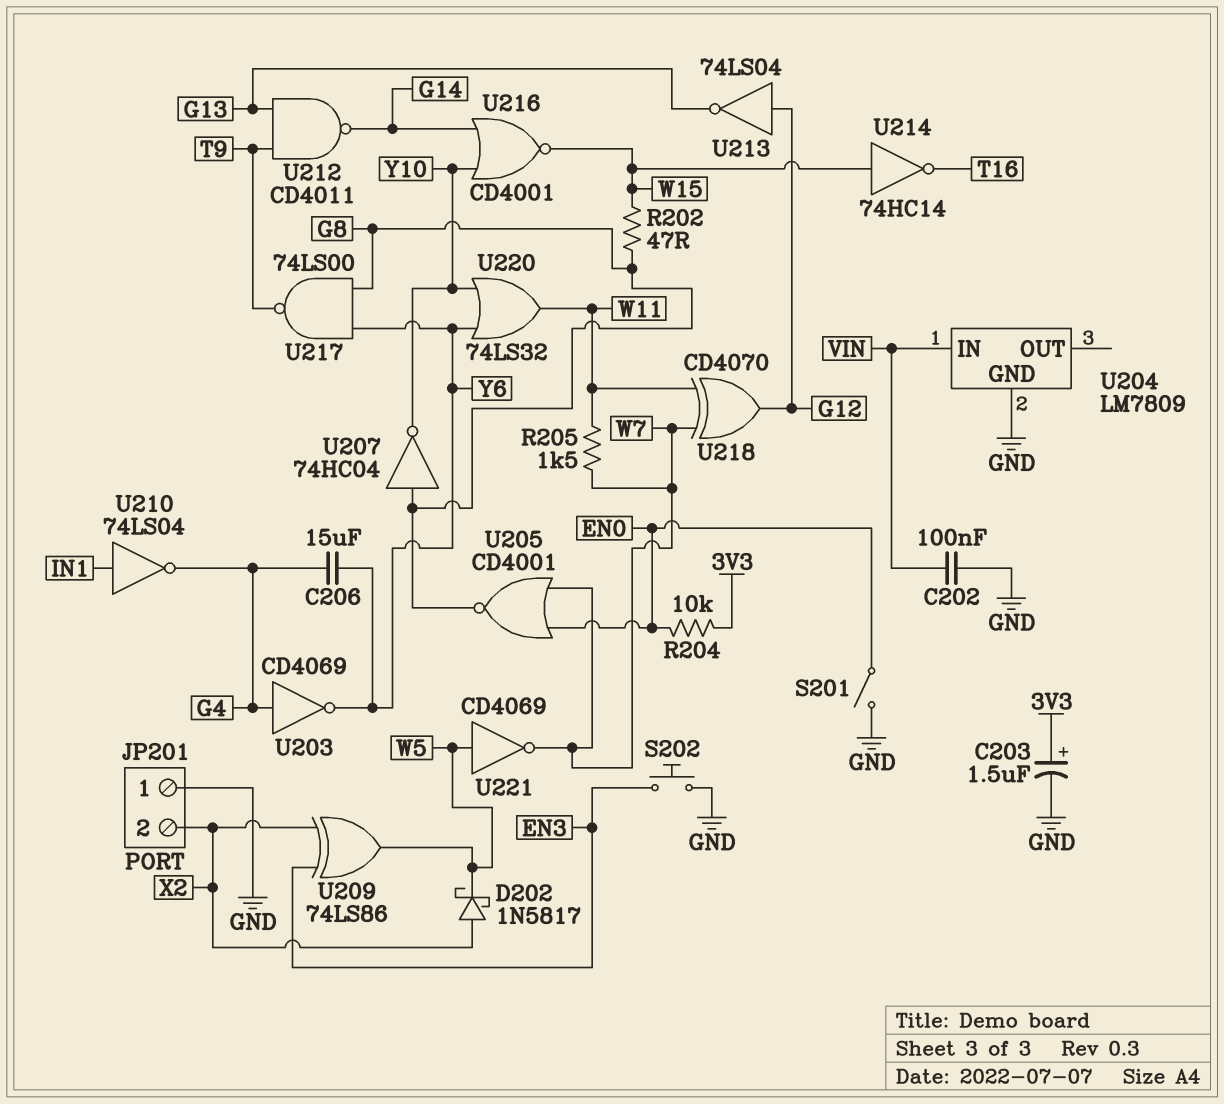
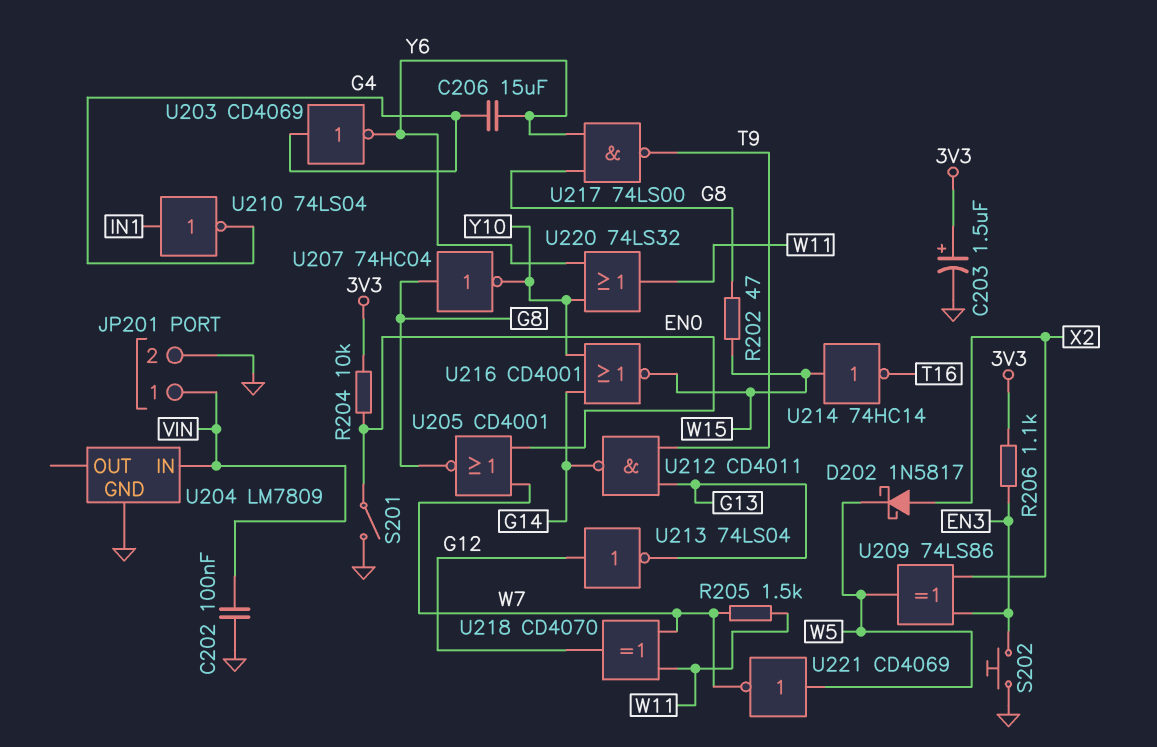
JP201 pin 1: GND -> VIN
JP201 pin 2: X2 -> GND
R206: none -> 1.1k (3V3, EN3)

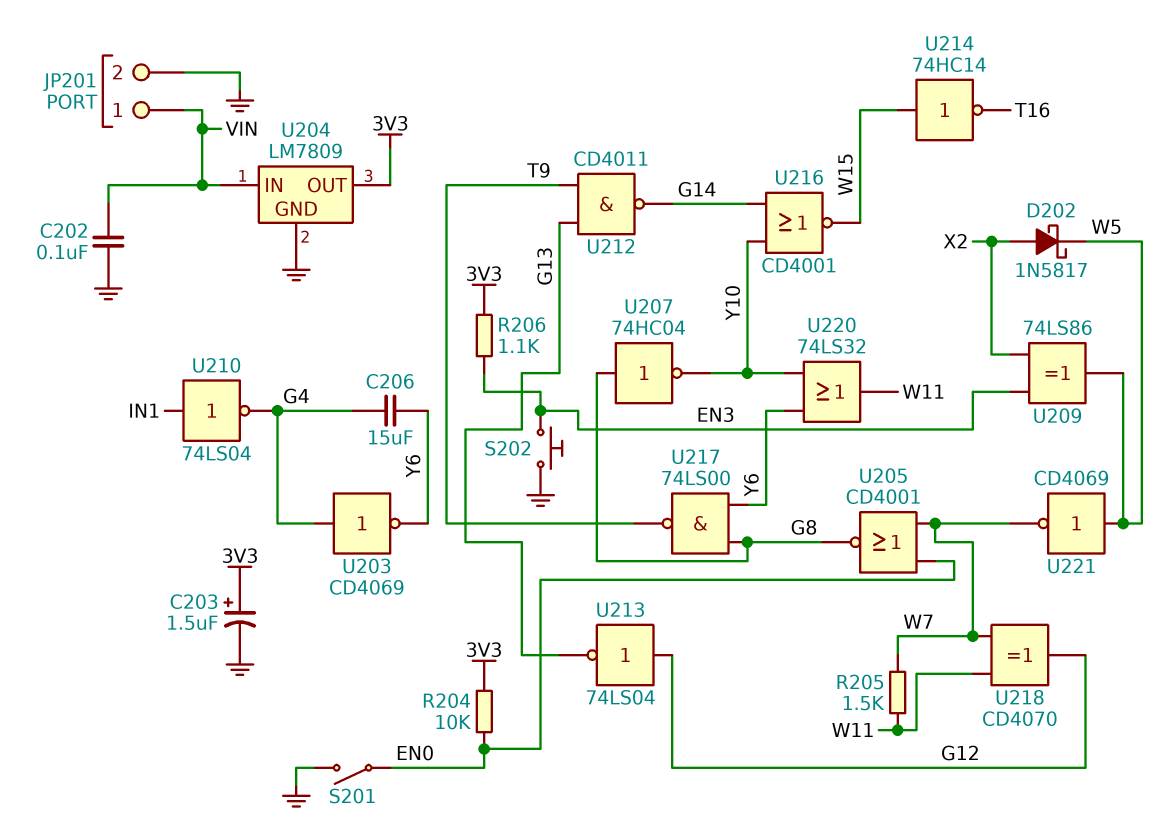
R202: 47 (G8, W15) -> none
U204 pin OUT: none -> 3V3

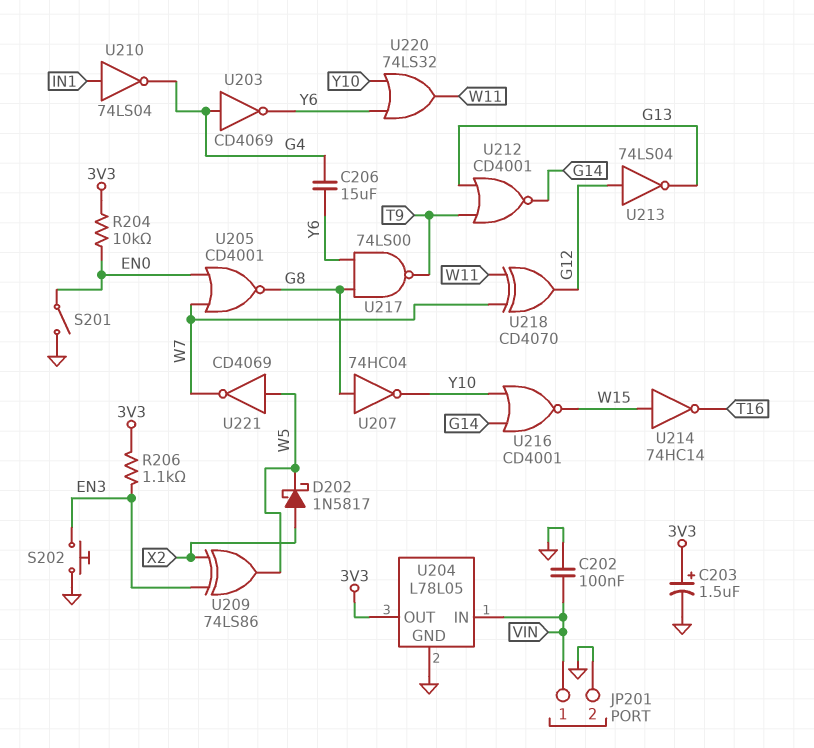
R205: 1.5k (W7, W11) -> none
U204: LM7809 -> L78L05
U212: NAND CD4011 (in G13, in T9, out G14) -> NOR CD4001 (in G13, in T9, out G14)

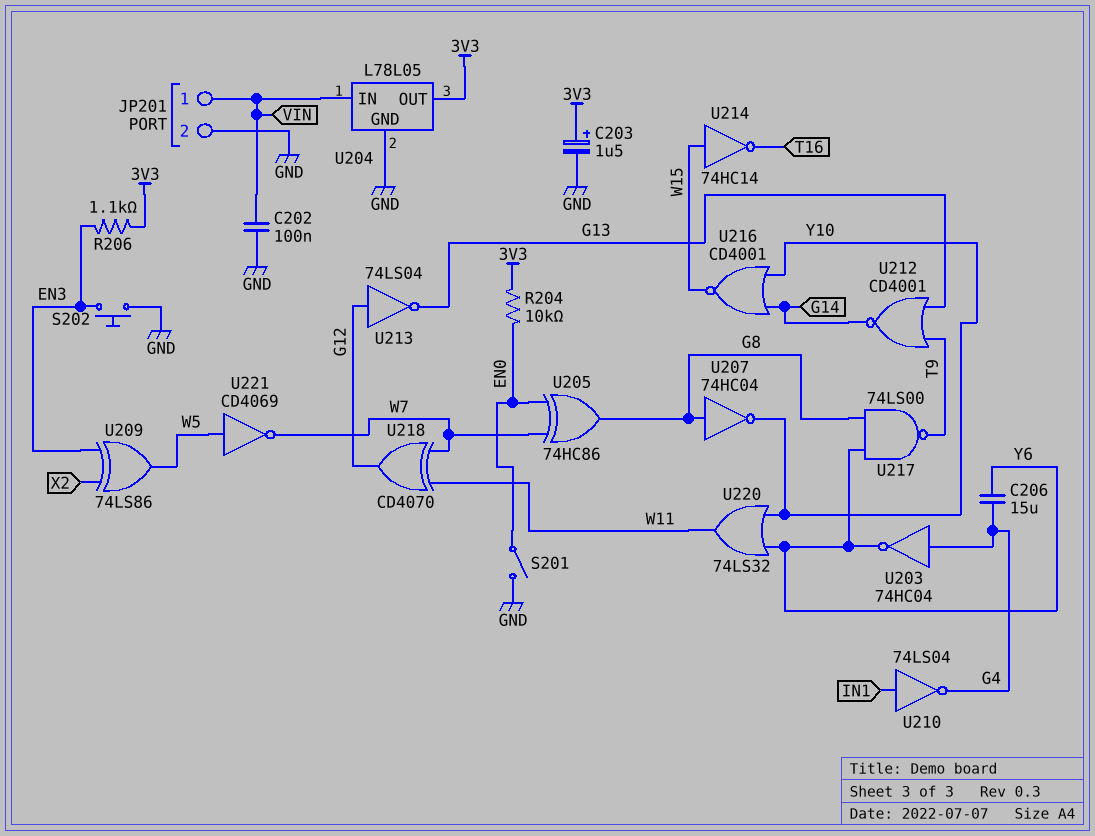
D202: schottky 1N5817 (A X2, K W5) -> none
U203: NOT CD4069 (in G4, out Y6) -> NOT 74HC04 (in G4, out Y6)
U205: NOR CD4001 (in EN0, in W7, out G8) -> XOR 74HC86 (in EN0, in W7, out G8)

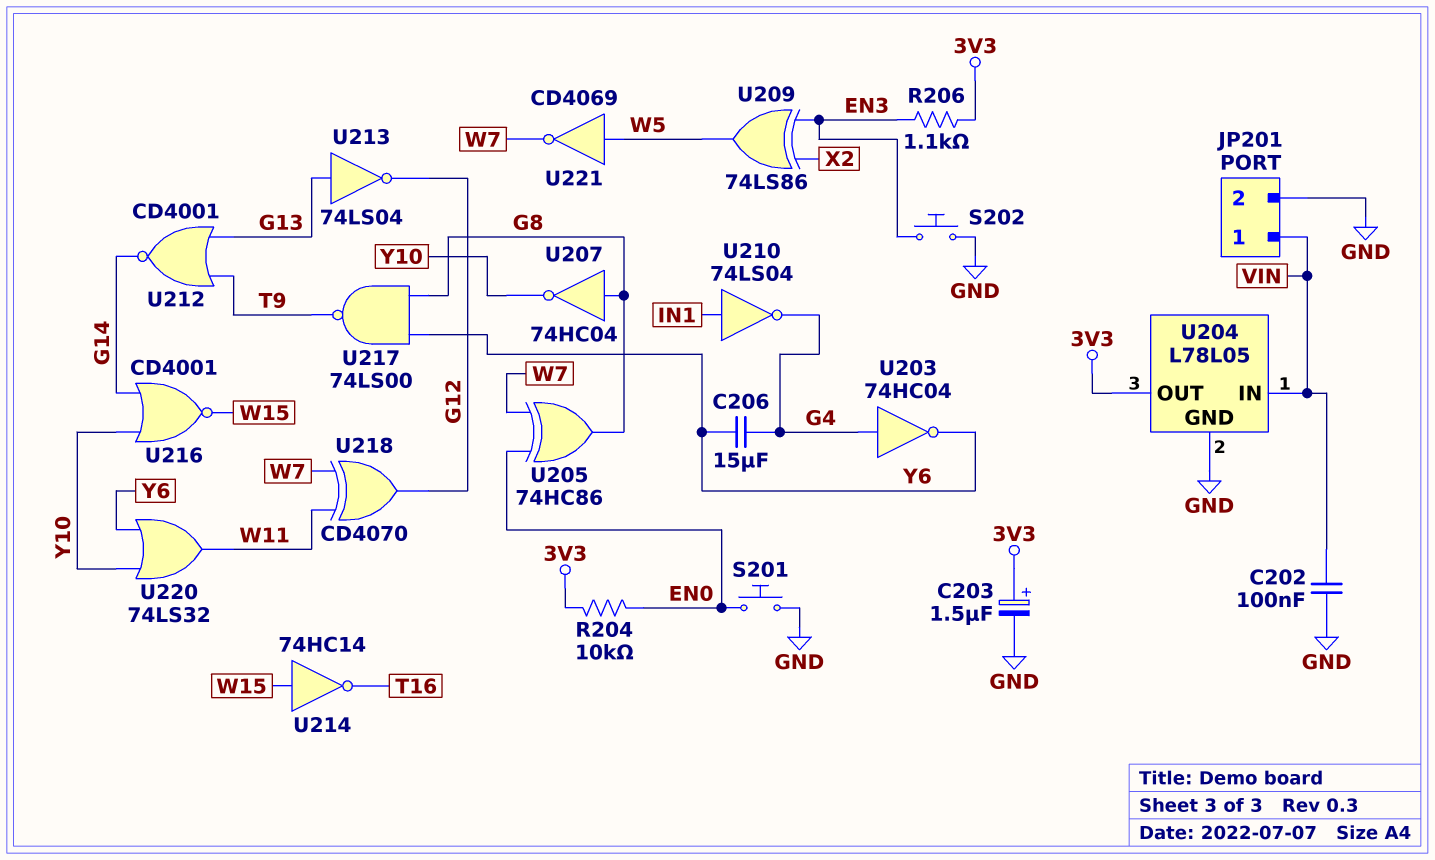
S201: switch (EN0, GND) -> button (EN0, GND)
U213: NOT 74LS04 (in G12, out G13) -> NOT 74LS04 (in G13, out G12)

